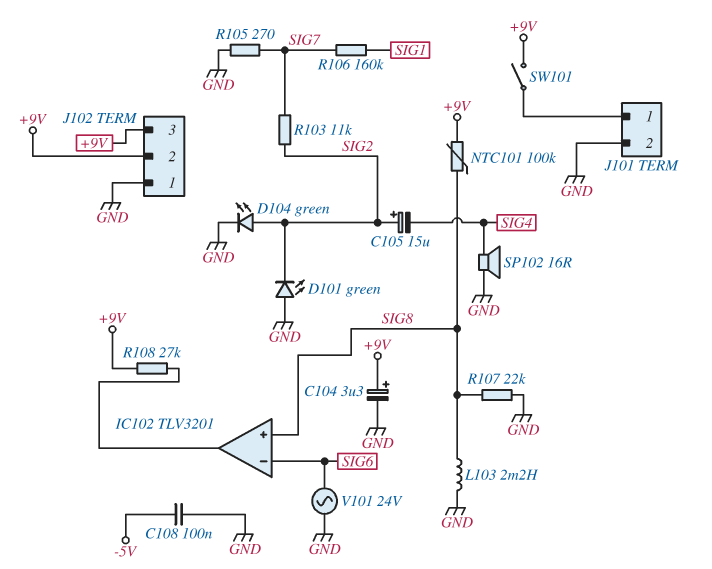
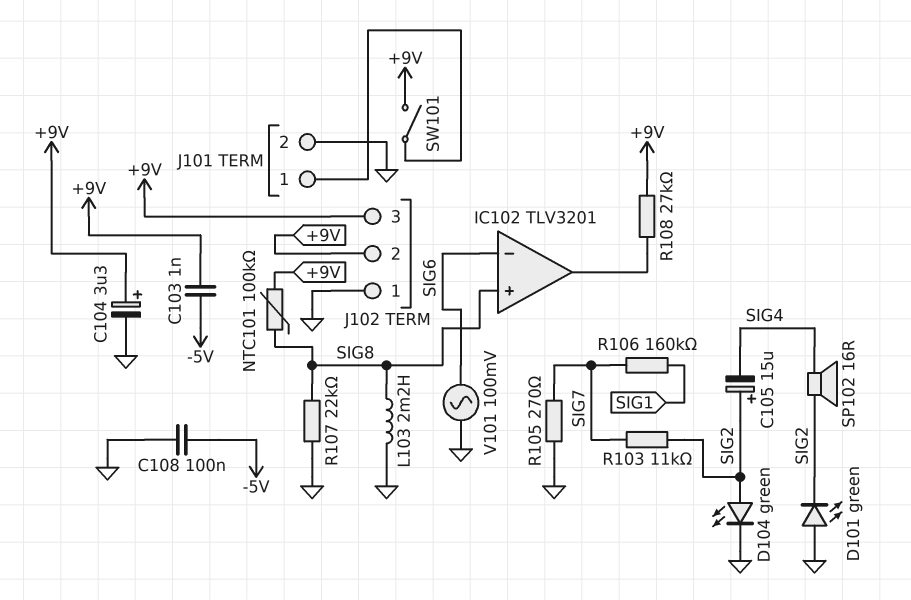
C103: none -> 1nF (+9V, -5V)
SP102: speaker 16R (GND, SIG4) -> speaker 16R (SIG2, SIG4)
V101: AC 24V (GND, SIG6) -> AC 100mV (GND, SIG6)

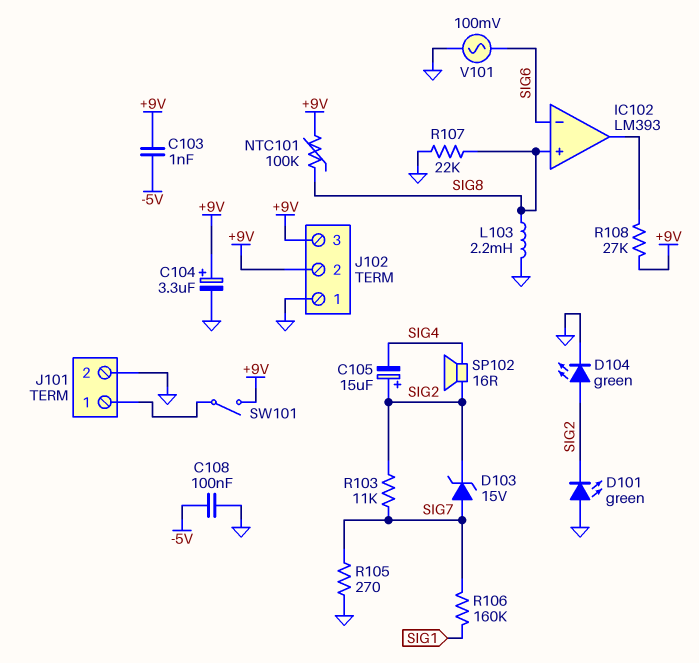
D103: none -> zener 15V (A SIG7, K SIG2)
IC102: TLV3201 -> LM393

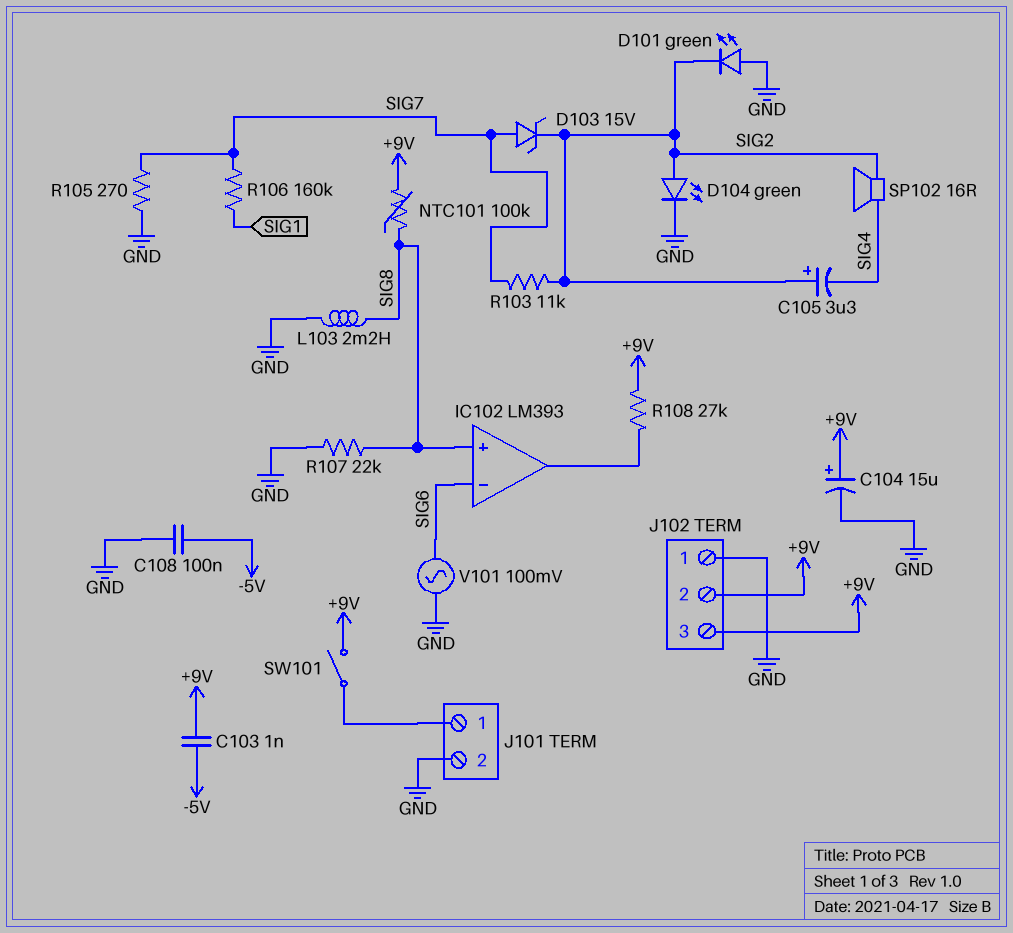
C104: 3.3uF (plus +9V, minus GND) -> 15uF (plus +9V, minus GND)
C105: 15uF (plus SIG2, minus SIG4) -> 3.3uF (plus SIG2, minus SIG4)

